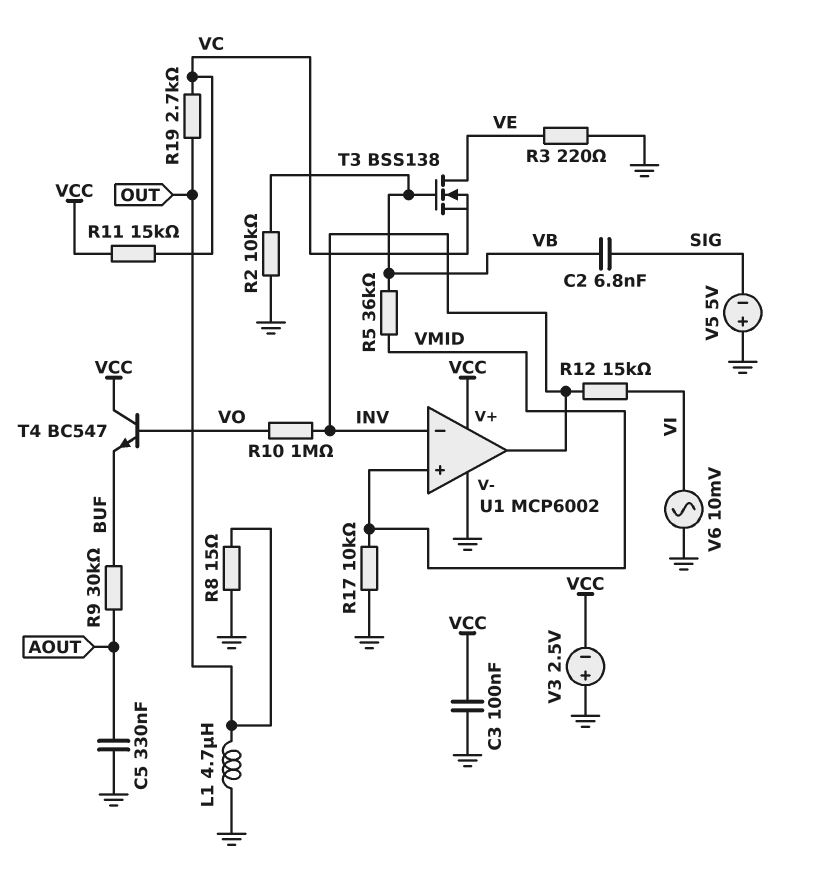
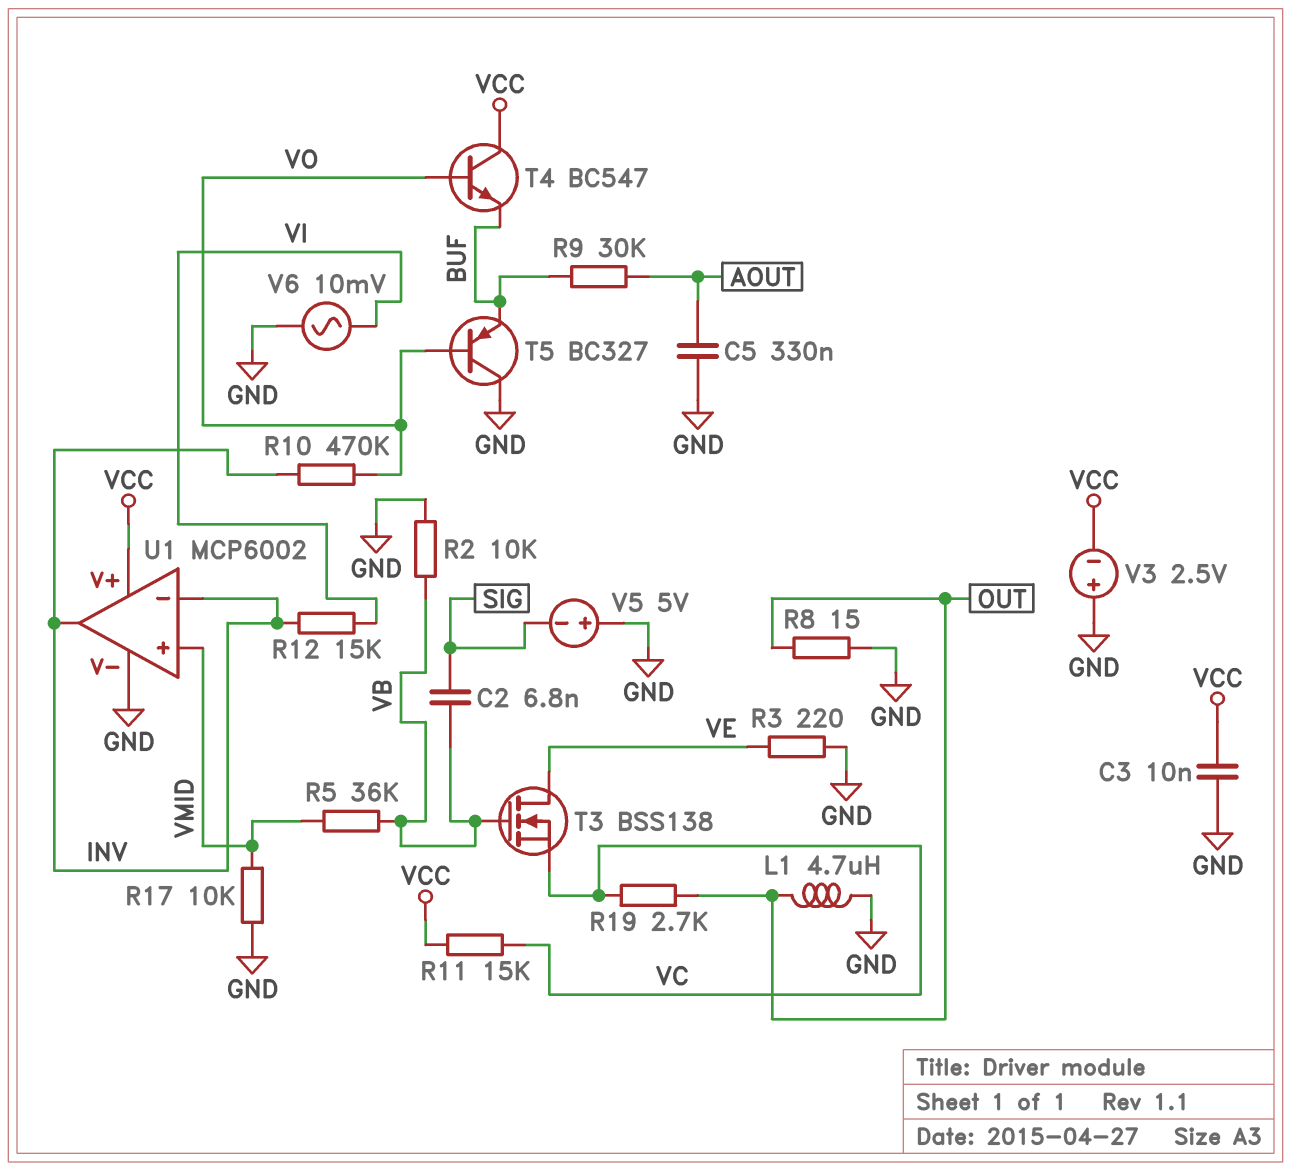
C3: 100nF (GND, VCC) -> 10nF (GND, VCC)
R10: 1M (INV, VO) -> 470k (INV, VO)
T5: none -> PNP BC327 (B VO, C GND, E BUF)

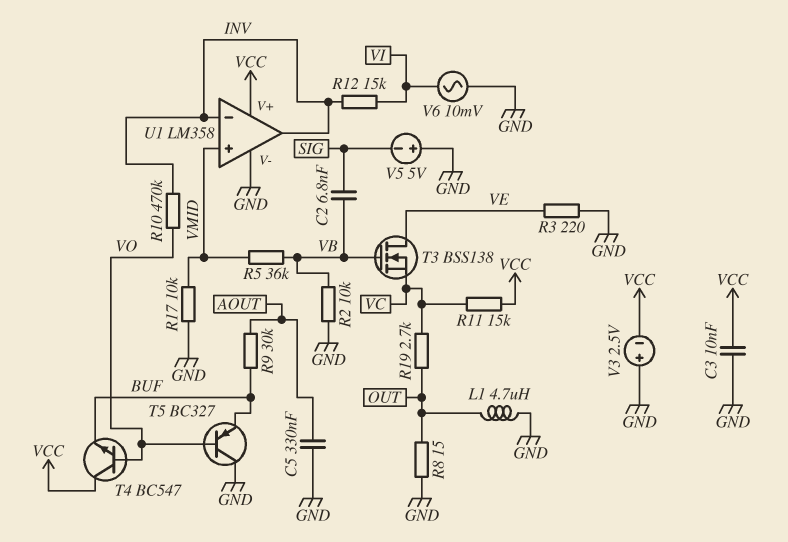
U1: MCP6002 -> LM358

